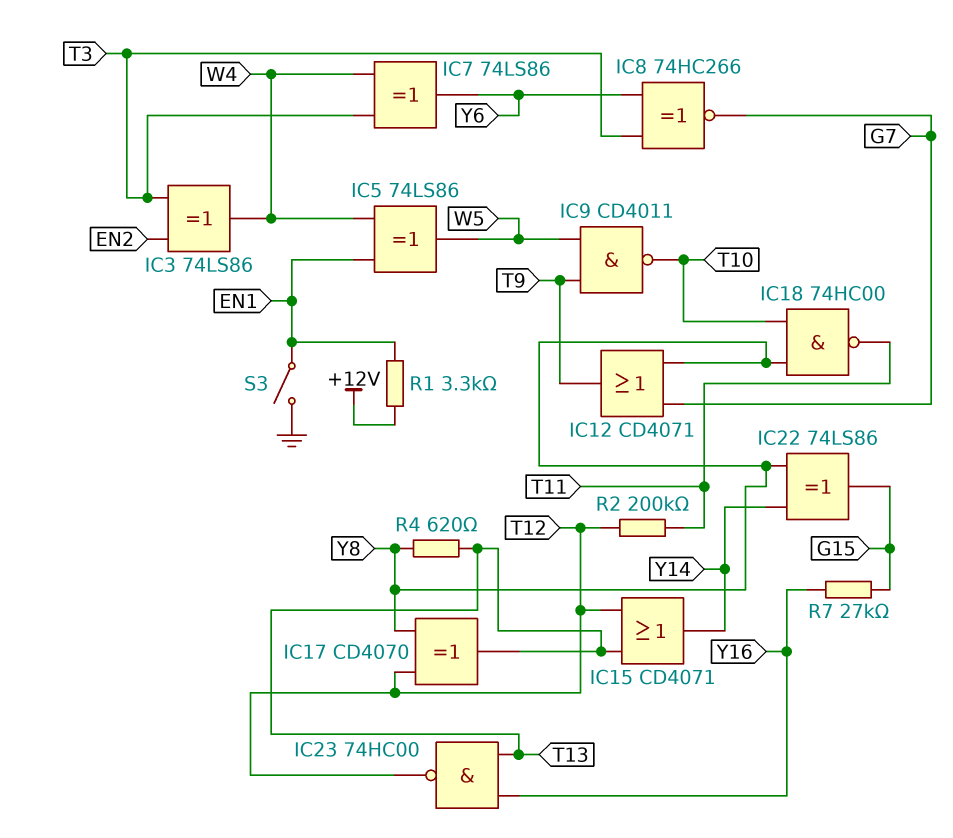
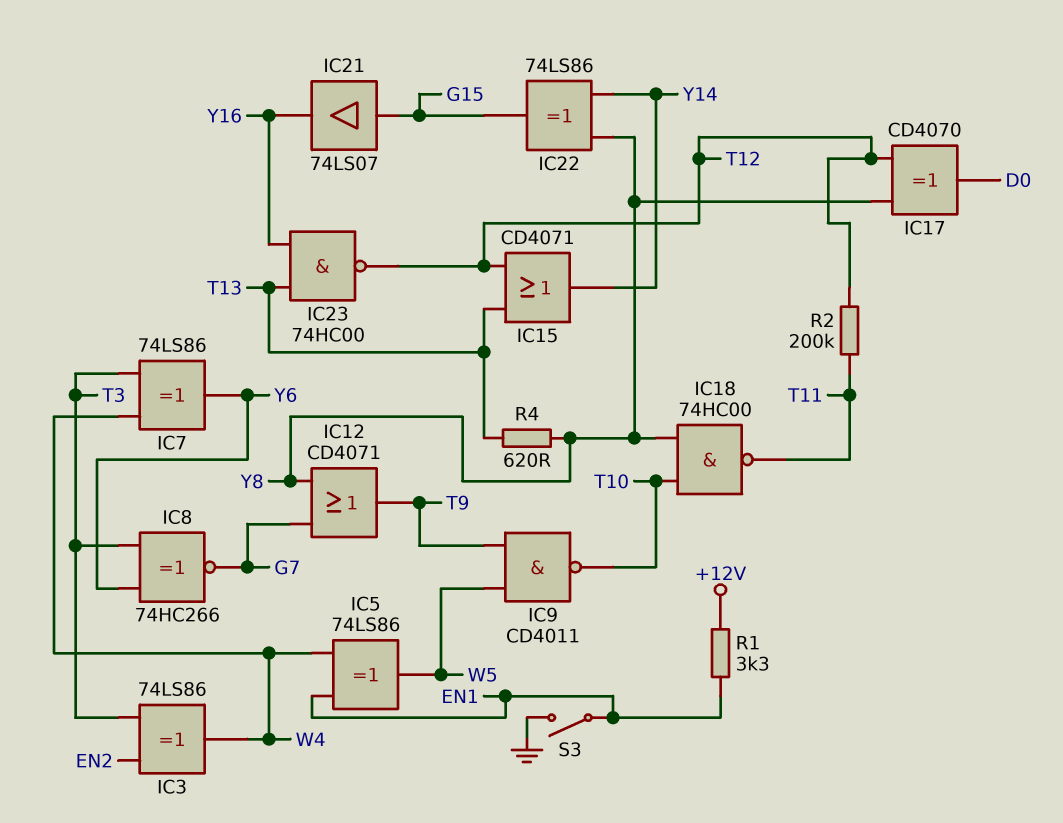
IC17: XOR CD4070 (in T12, in Y8, out T13) -> XOR CD4070 (in T12, in Y8, out D0)
IC21: none -> buffer 74LS07 (in G15, out Y16)
R7: 27k (G15, Y16) -> none

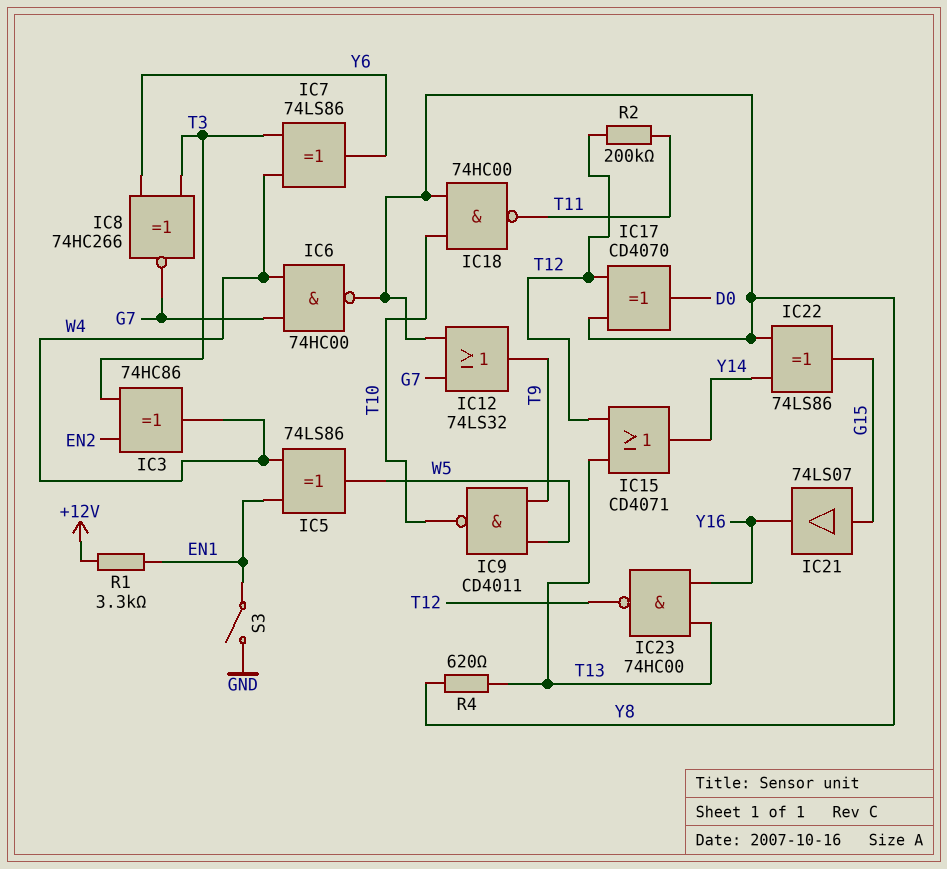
IC3: XOR 74LS86 (in EN2, in T3, out W4) -> XOR 74HC86 (in EN2, in T3, out W4)
IC6: none -> NAND 74HC00 (in G7, in W4, out Y8)
IC12: OR CD4071 (in G7, in Y8, out T9) -> OR 74LS32 (in G7, in Y8, out T9)

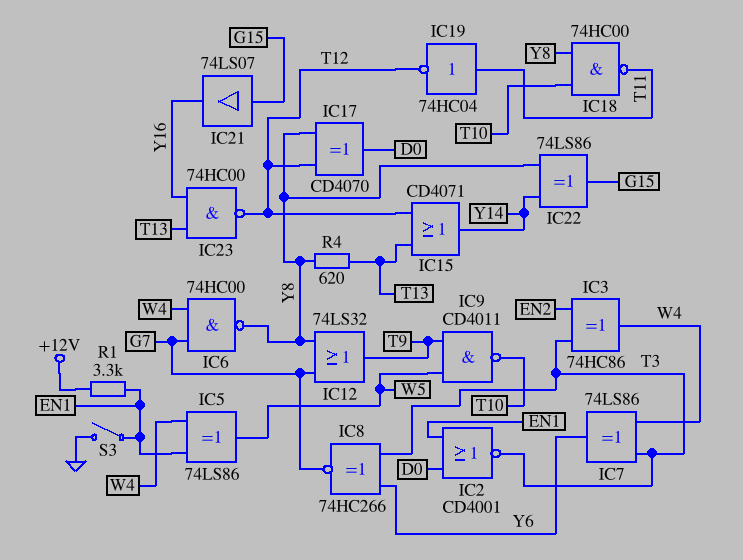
IC2: none -> NOR CD4001 (in D0, in EN1, out T3)
IC19: none -> NOT 74HC04 (in T11, out T12)
R2: 200k (T11, T12) -> none

